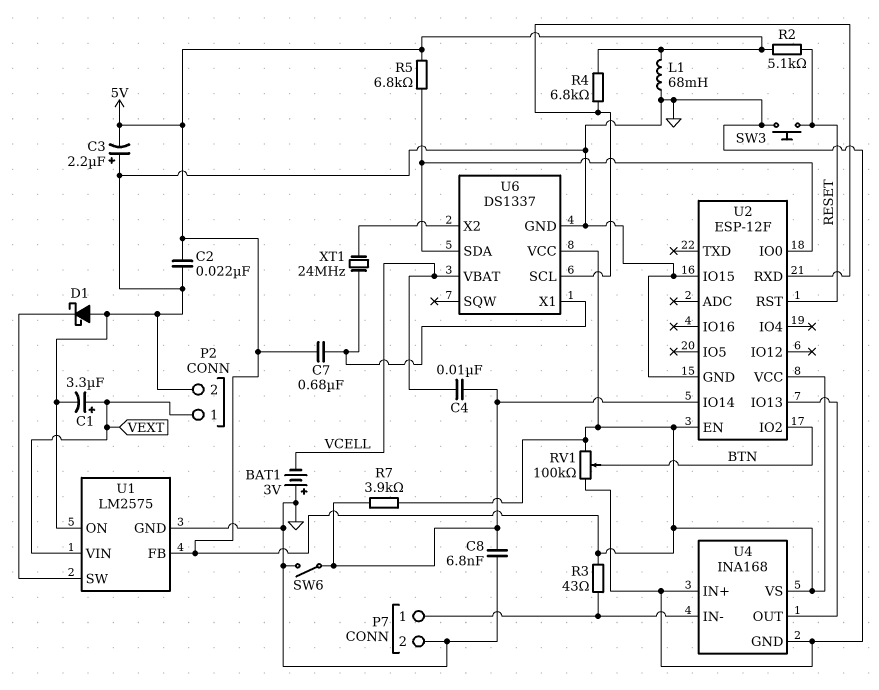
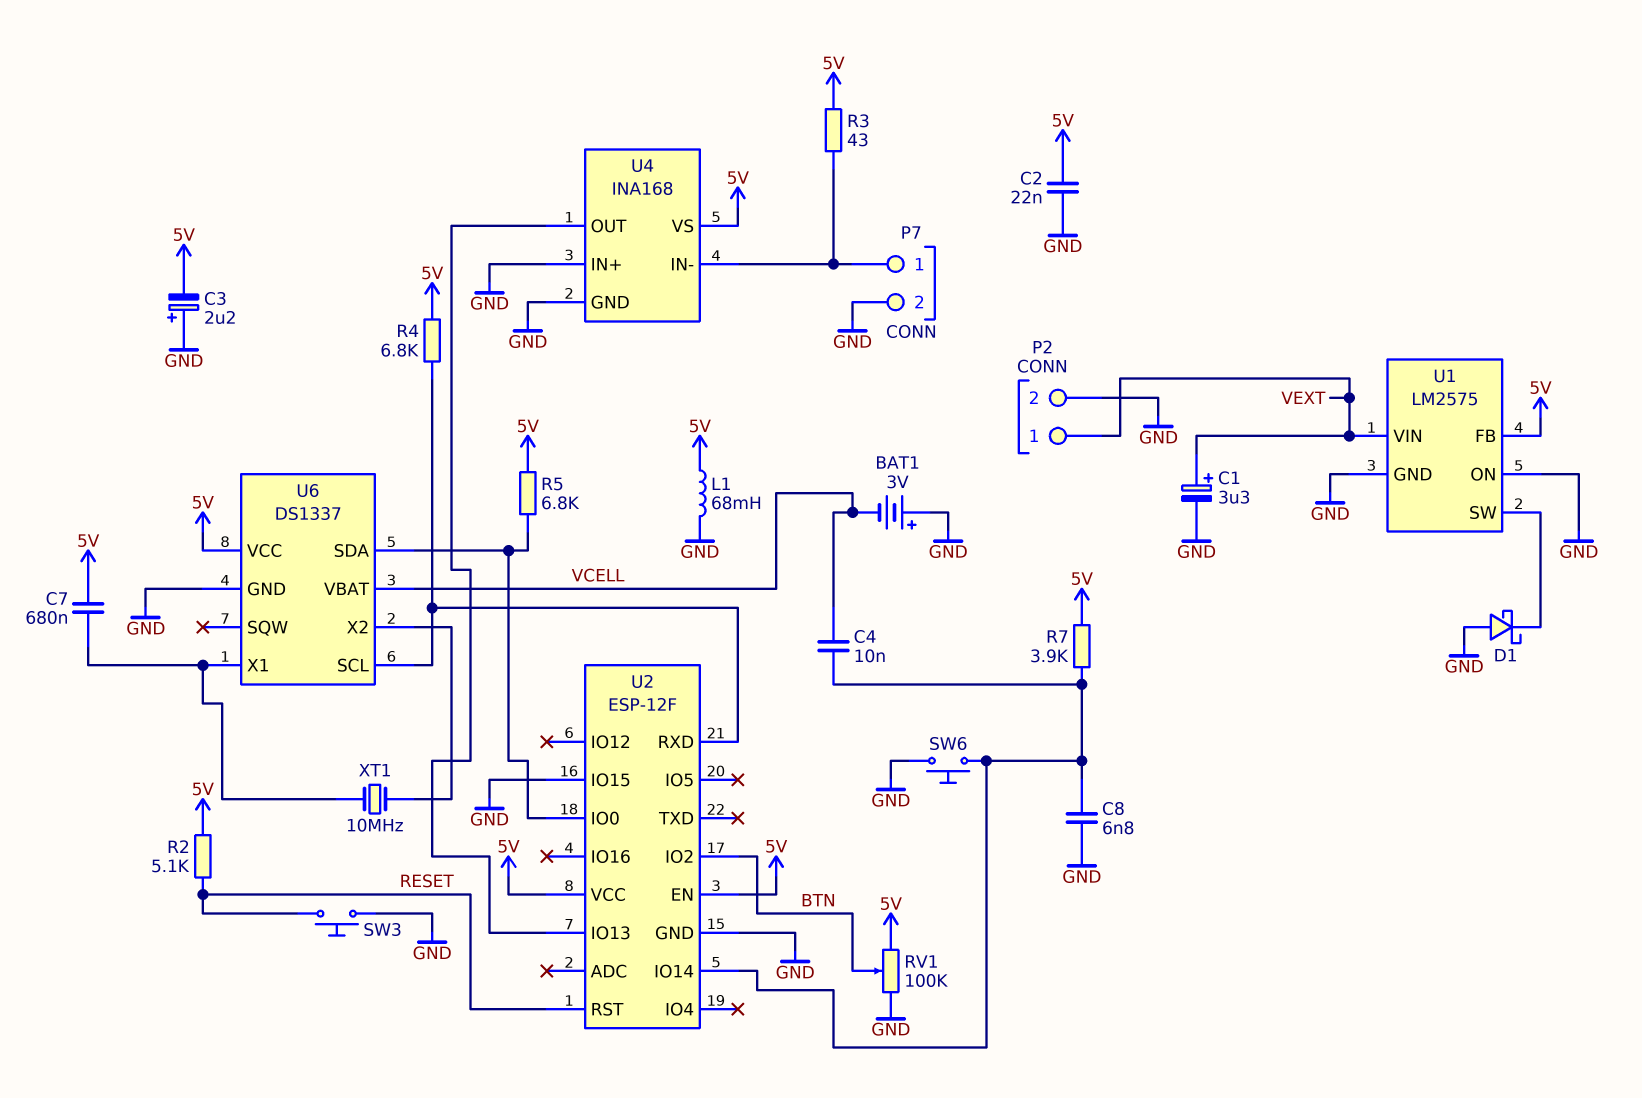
SW6: switch (GND, U2/IO14) -> button (GND, U2/IO14)
XT1: 24MHz (U6/X1, U6/X2) -> 10MHz (U6/X1, U6/X2)

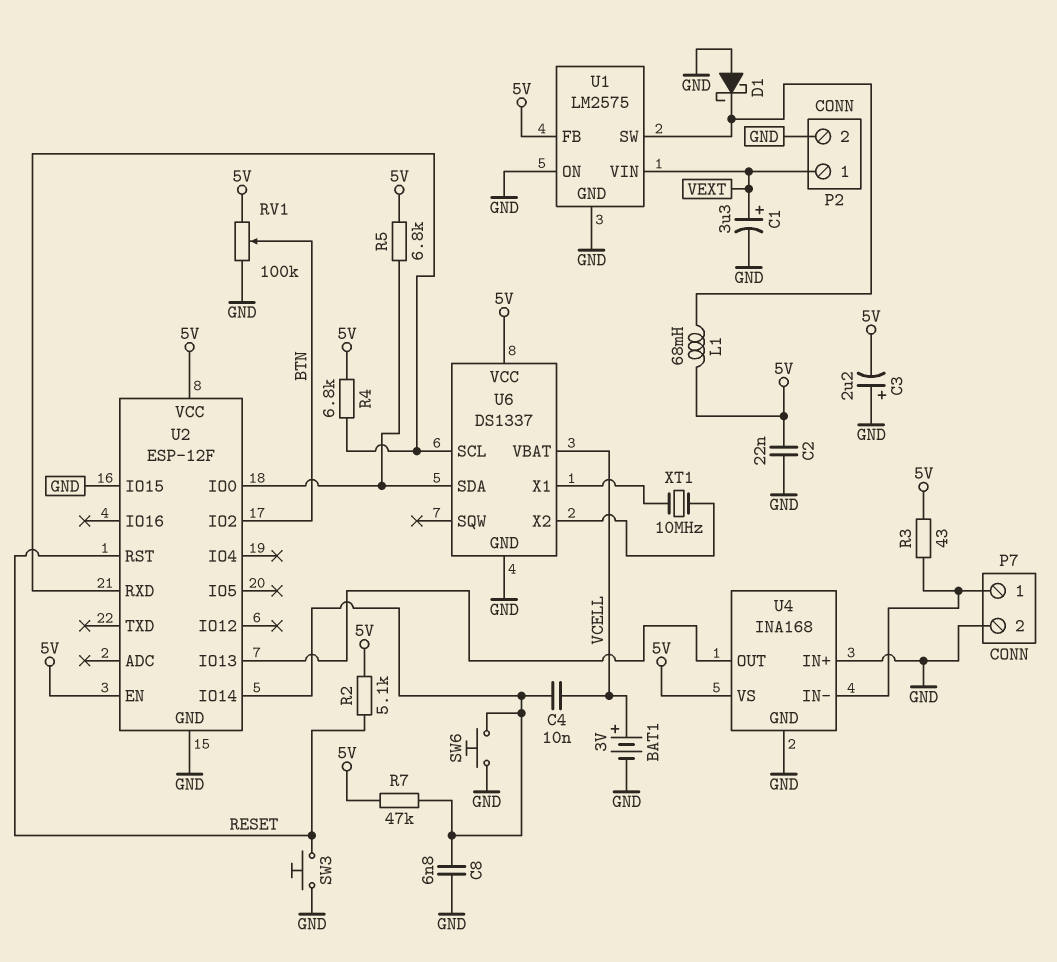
BAT1: 3V (plus GND, minus VCELL) -> 3V (plus VCELL, minus GND)
C7: 680nF (5V, U6/X1) -> none
L1: 68mH (5V, GND) -> 68mH (5V, U1/SW)
R7: 3.9k (5V, U2/IO14) -> 47k (5V, U2/IO14)

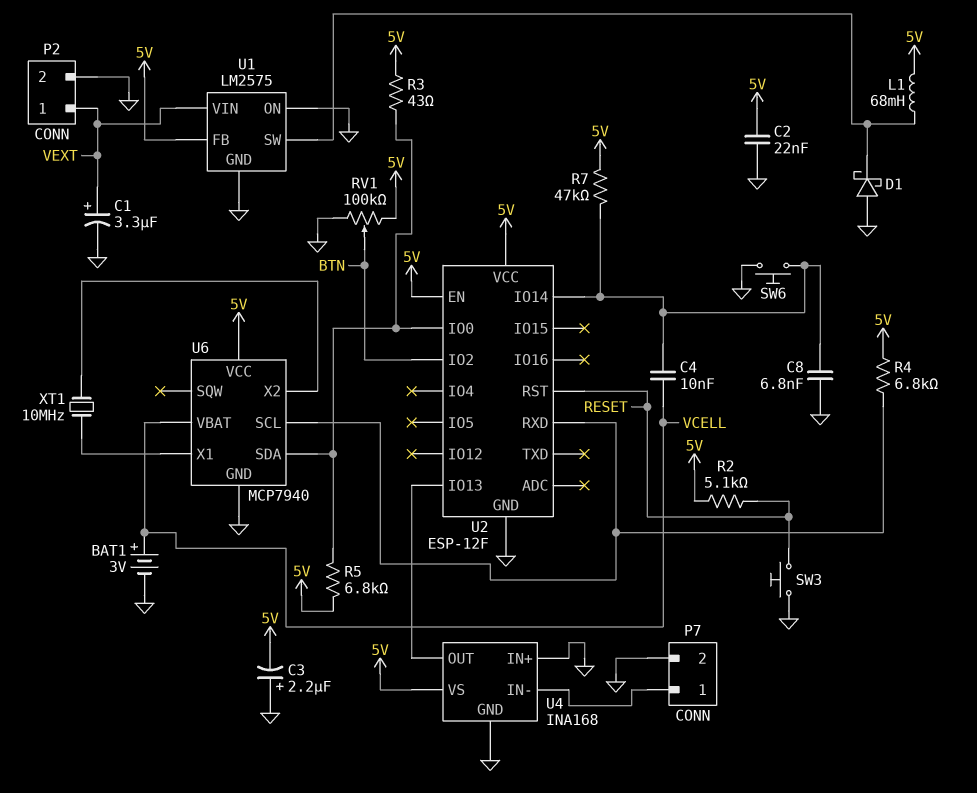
R3: 43 (5V, P7/1) -> 43 (5V, U2/IO0)
U2 pin IO15: GND -> none
U6: DS1337 -> MCP7940

